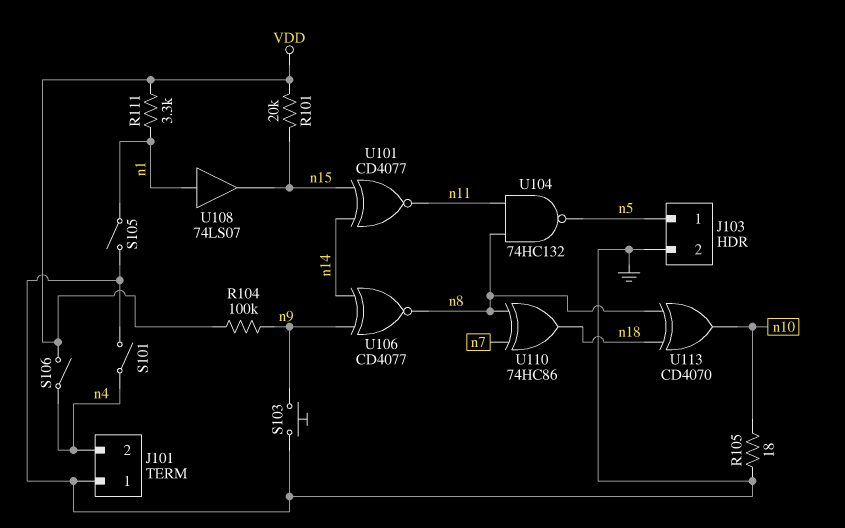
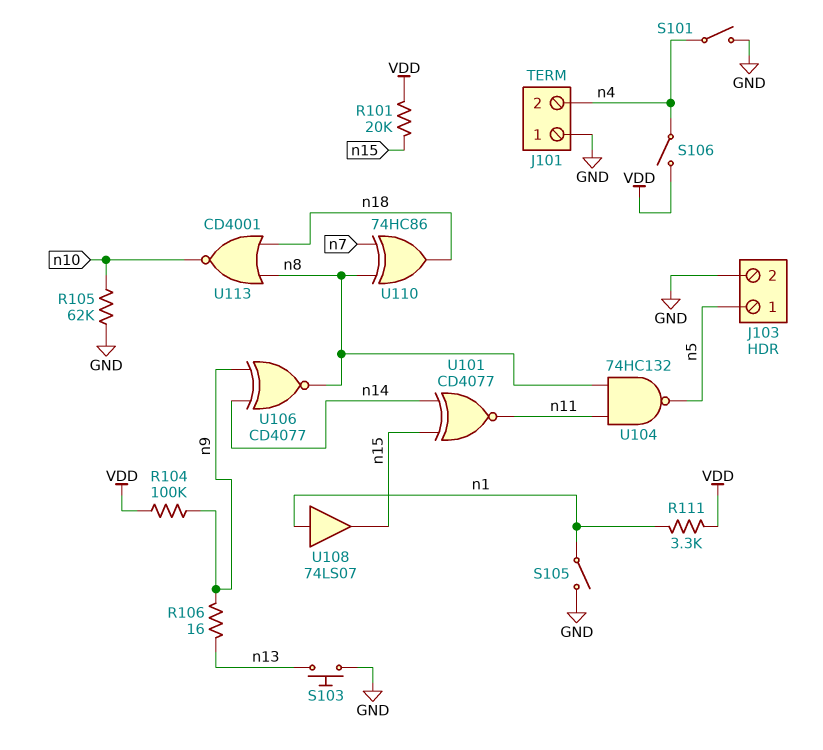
R105: 18 (GND, n10) -> 62k (GND, n10)
R106: none -> 16 (n9, n13)
S103: button (GND, n9) -> button (GND, n13)
U113: XOR CD4070 (in n8, in n18, out n10) -> NOR CD4001 (in n8, in n18, out n10)

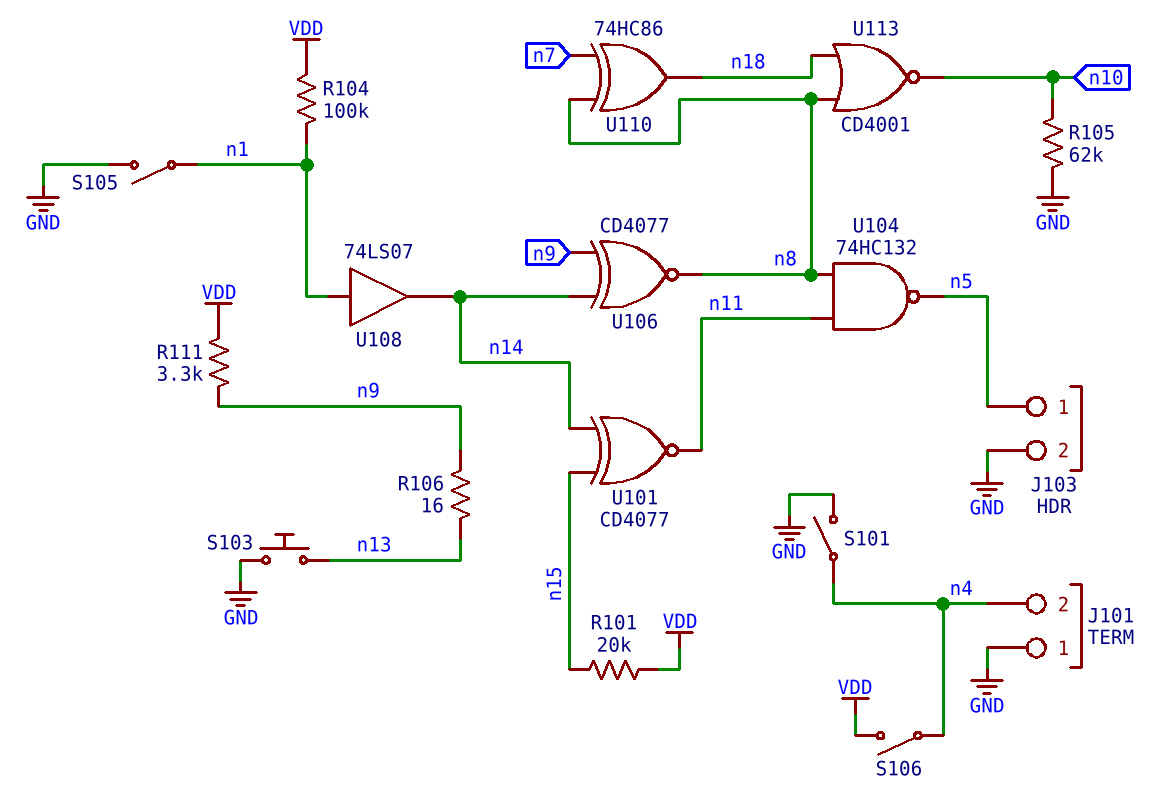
R104: 100k (VDD, n9) -> 100k (VDD, n1)
R111: 3.3k (VDD, n1) -> 3.3k (VDD, n9)
U108: buffer 74LS07 (in n1, out n15) -> buffer 74LS07 (in n1, out n14)

